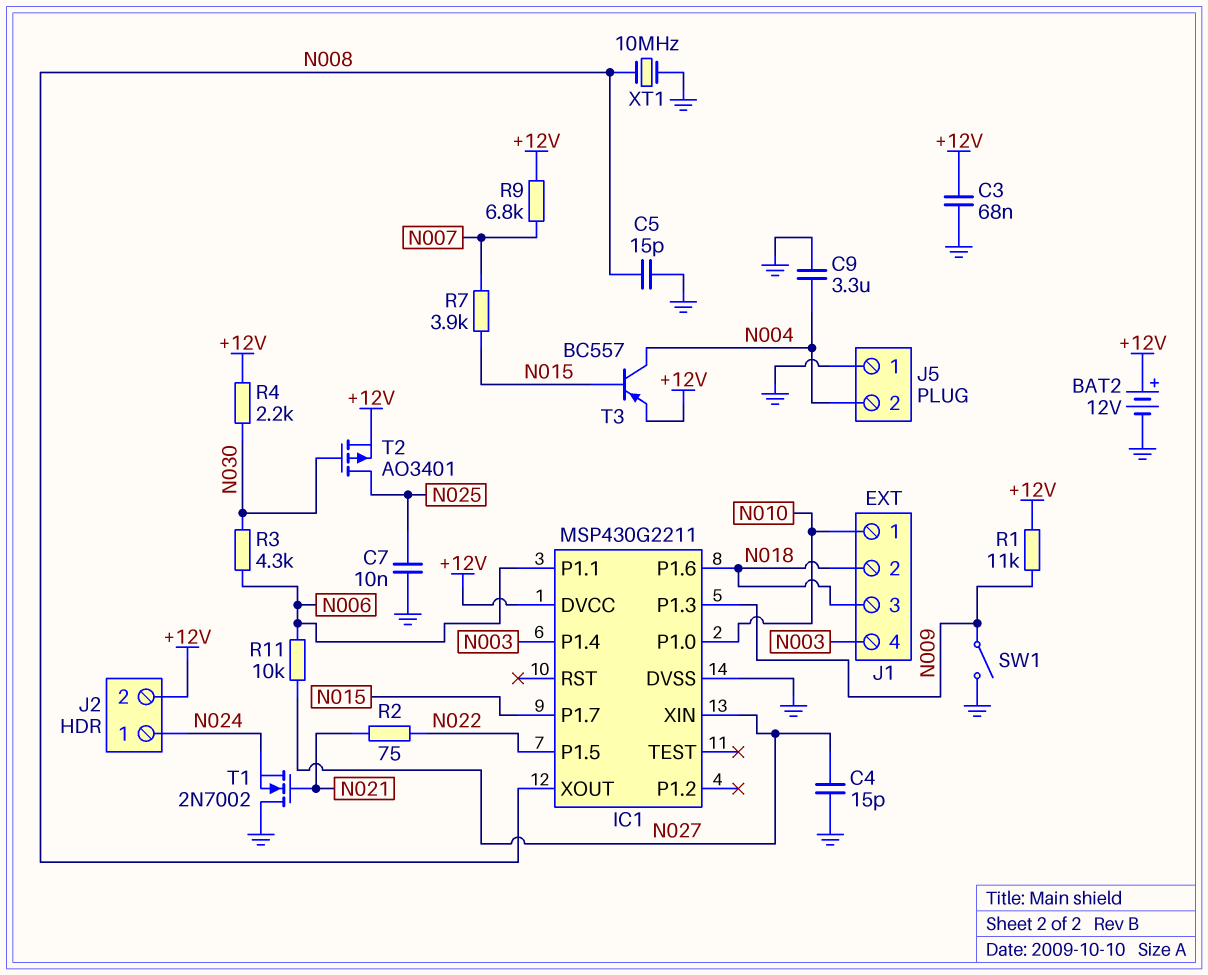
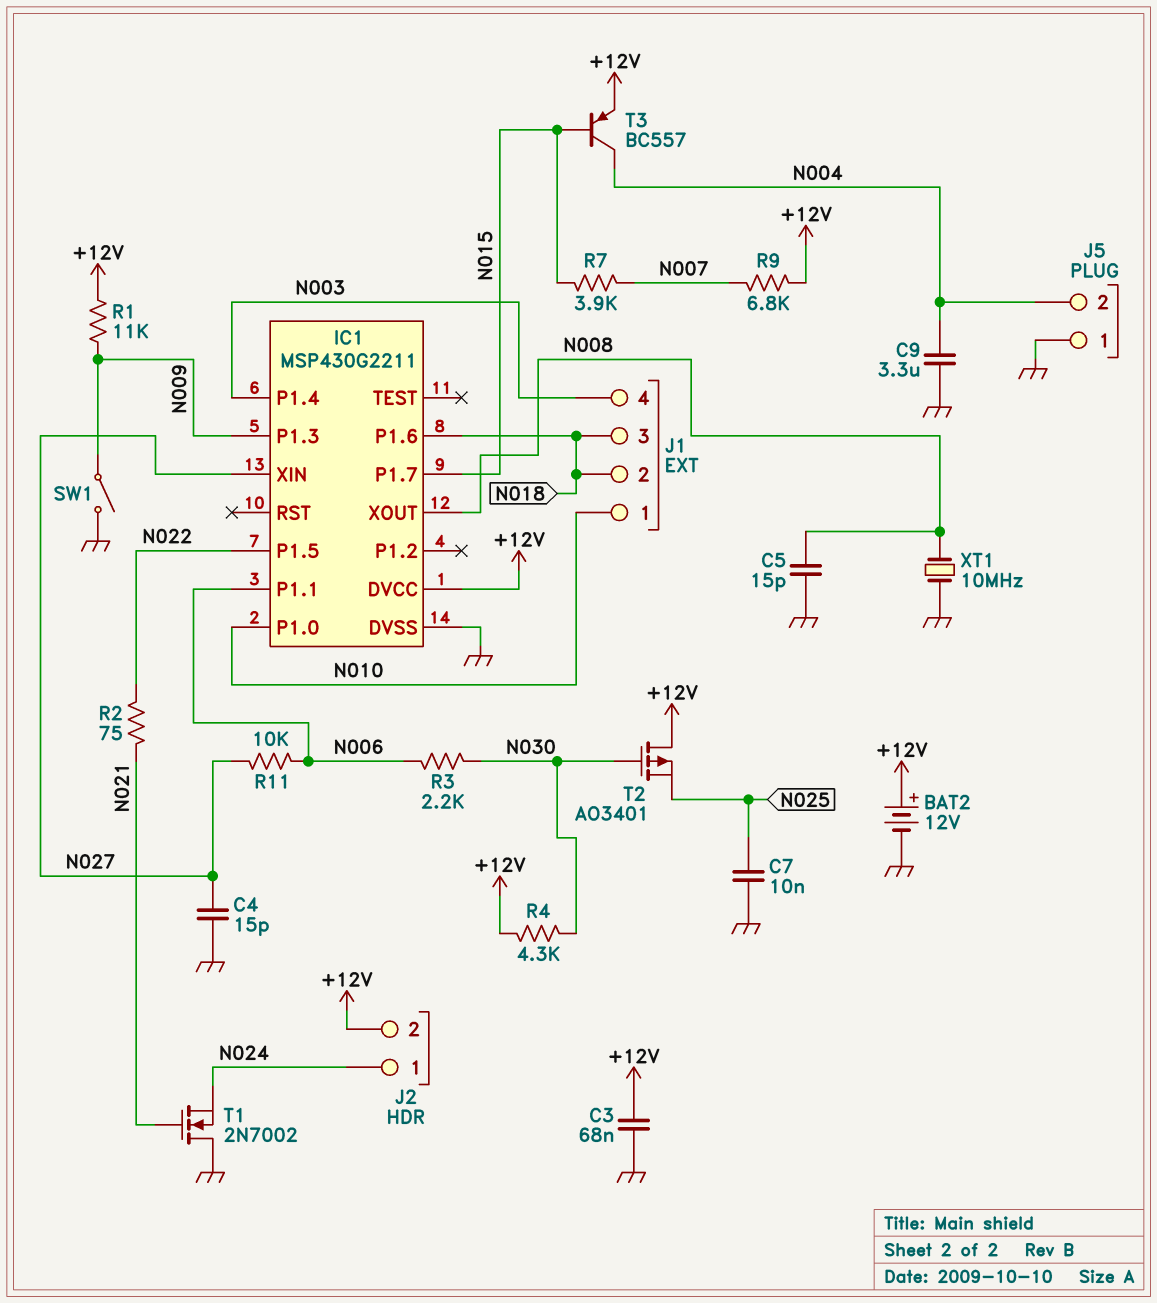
R3: 4.3k (N006, N030) -> 2.2k (N006, N030)
R4: 2.2k (+12V, N030) -> 4.3k (+12V, N030)
T2: PMOS AO3401 (G N030, D N025, S +12V) -> PMOS AO3401 (G N030, D +12V, S N025)

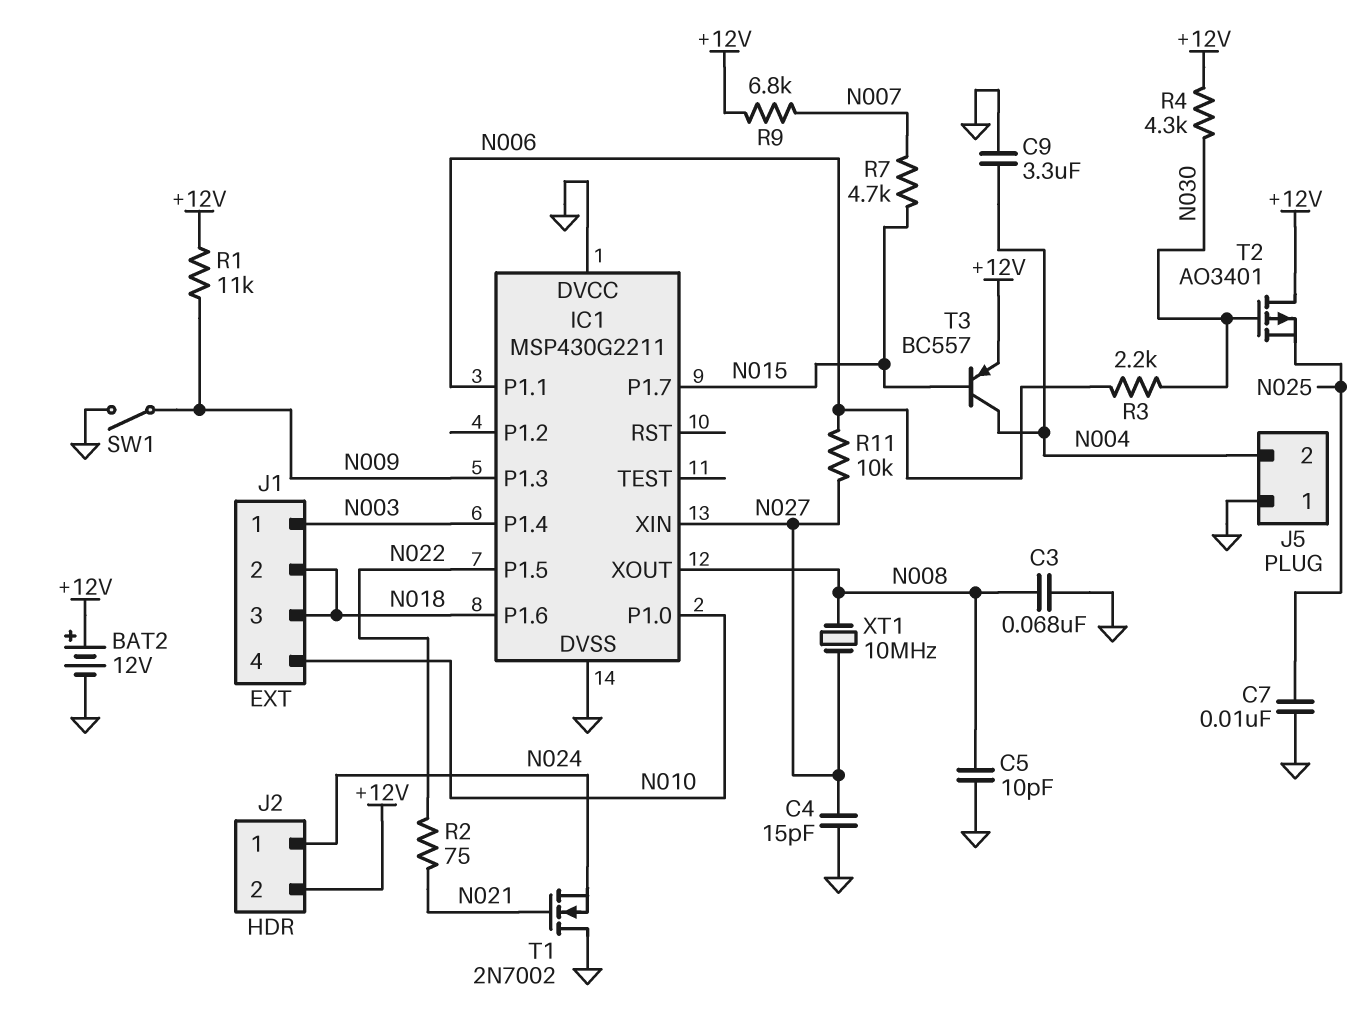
C3: 68nF (+12V, GND) -> 68nF (GND, N008)
C5: 15pF (GND, N008) -> 10pF (GND, N008)
IC1 pin DVCC: +12V -> GND
J1 pin 1: N010 -> N003
J1 pin 4: N003 -> N010
R7: 3.9k (N007, N015) -> 4.7k (N007, N015)
XT1: 10MHz (GND, N008) -> 10MHz (N008, N027)

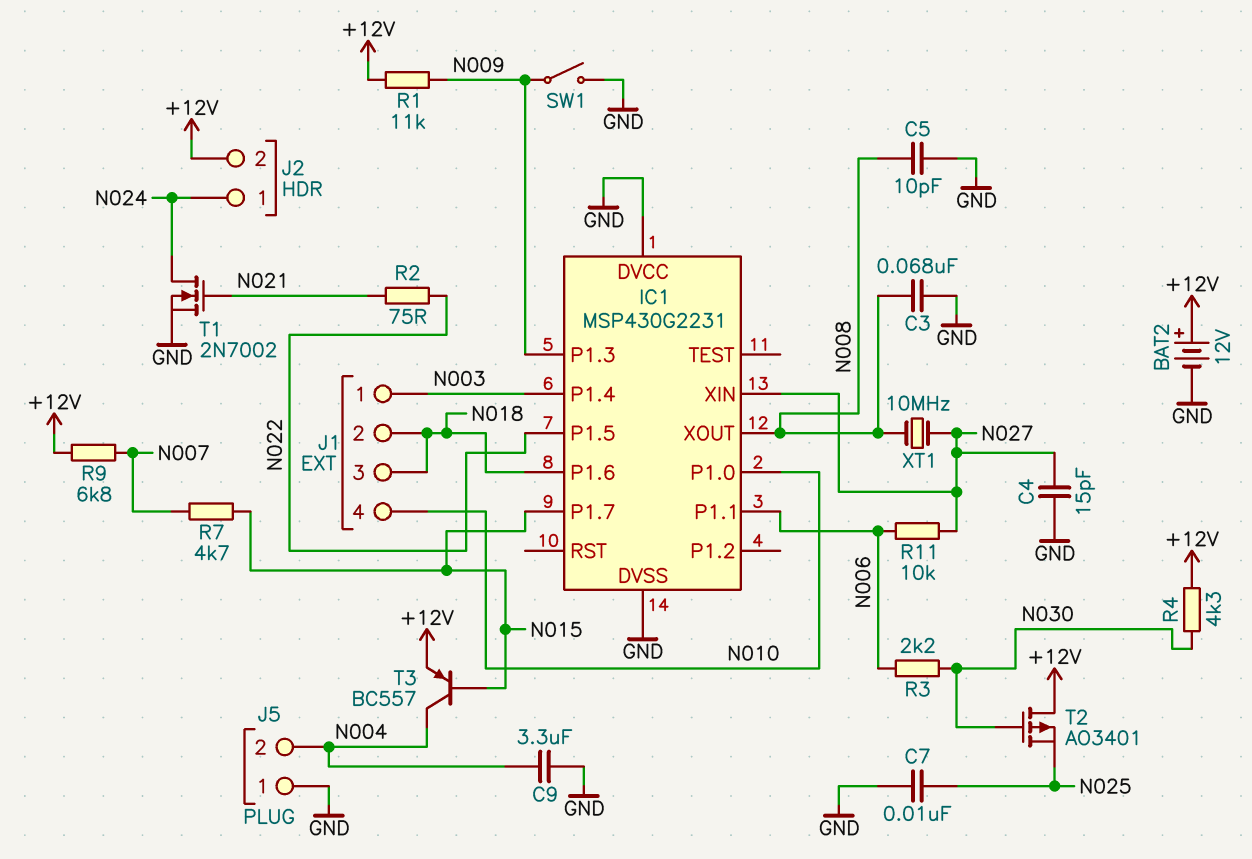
IC1: MSP430G2211 -> MSP430G2231
T1: NMOS 2N7002 (G N021, D GND, S N024) -> NMOS 2N7002 (G N021, D N024, S GND)

